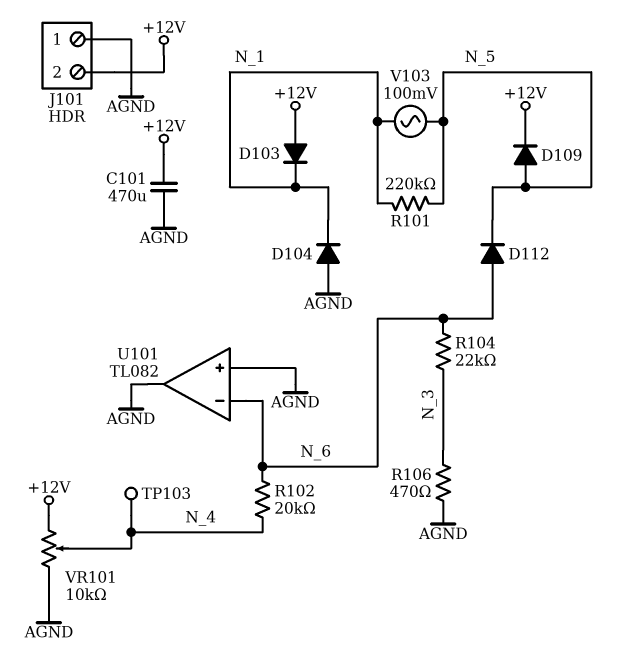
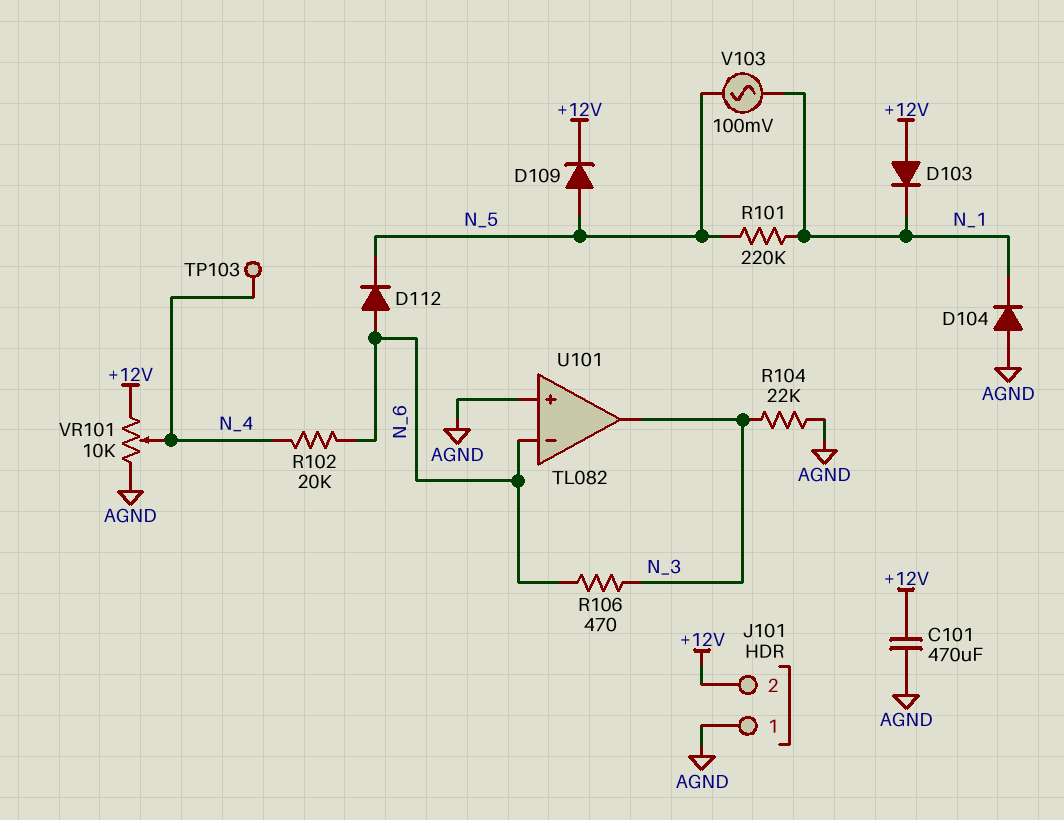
R104: 22k (N_3, N_6) -> 22k (AGND, N_3)
R106: 470 (AGND, N_3) -> 470 (N_3, N_6)
U101 pin out: AGND -> N_3

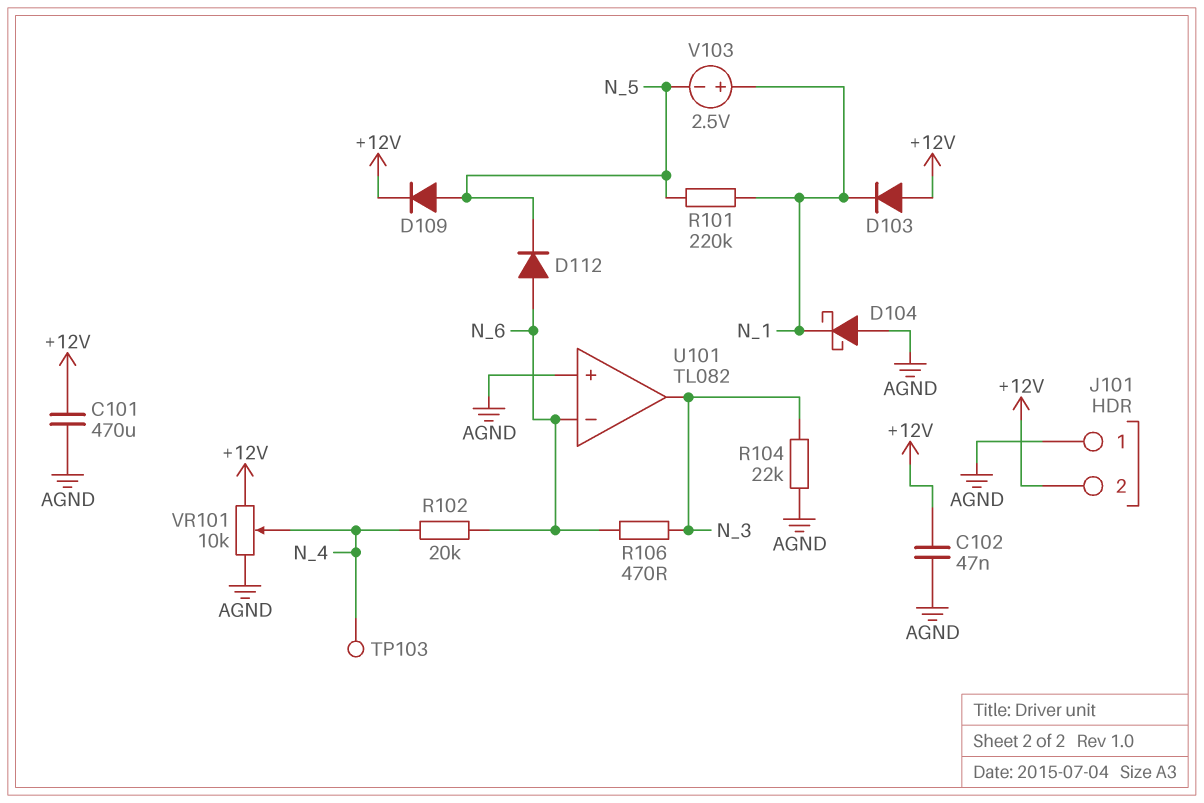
C102: none -> 47nF (+12V, AGND)
D104: diode (A AGND, K N_1) -> schottky (A AGND, K N_1)
V103: AC 100mV (N_1, N_5) -> 2.5V (plus N_1, minus N_5)

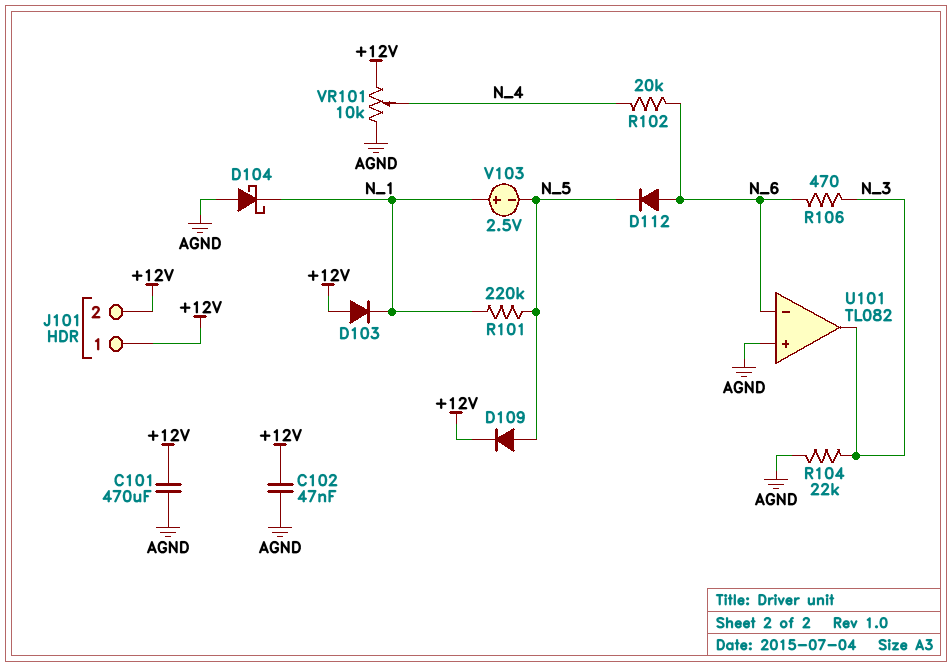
J101 pin 1: AGND -> +12V
TP103: test point (N_4) -> none

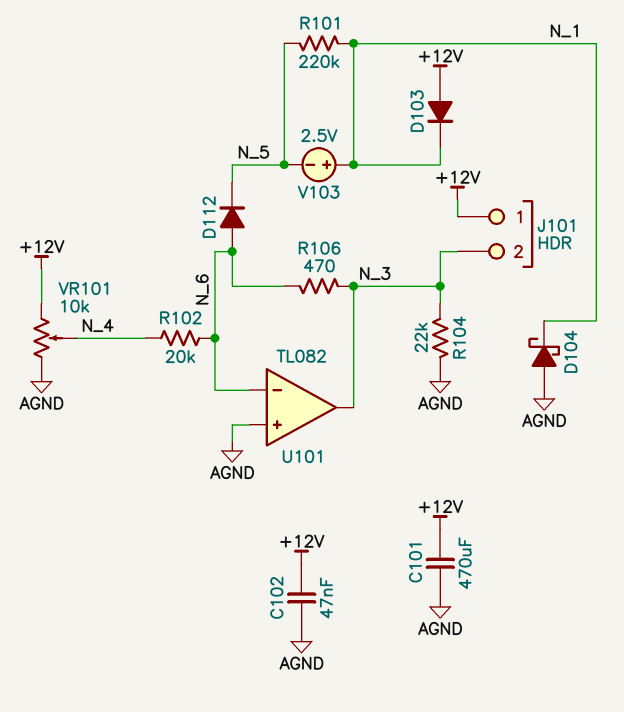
D109: diode (A N_5, K +12V) -> none
J101 pin 2: +12V -> N_3

